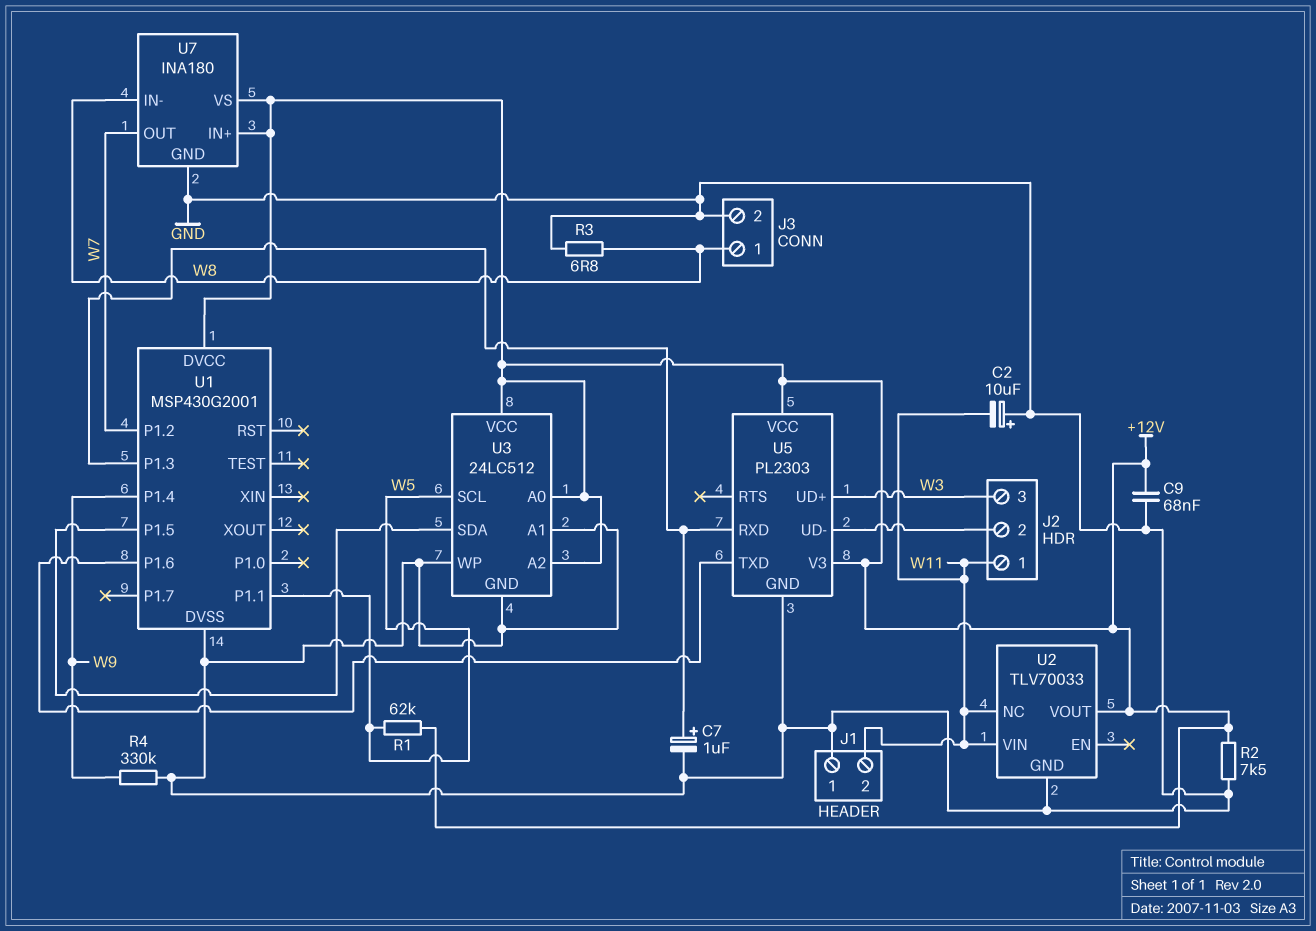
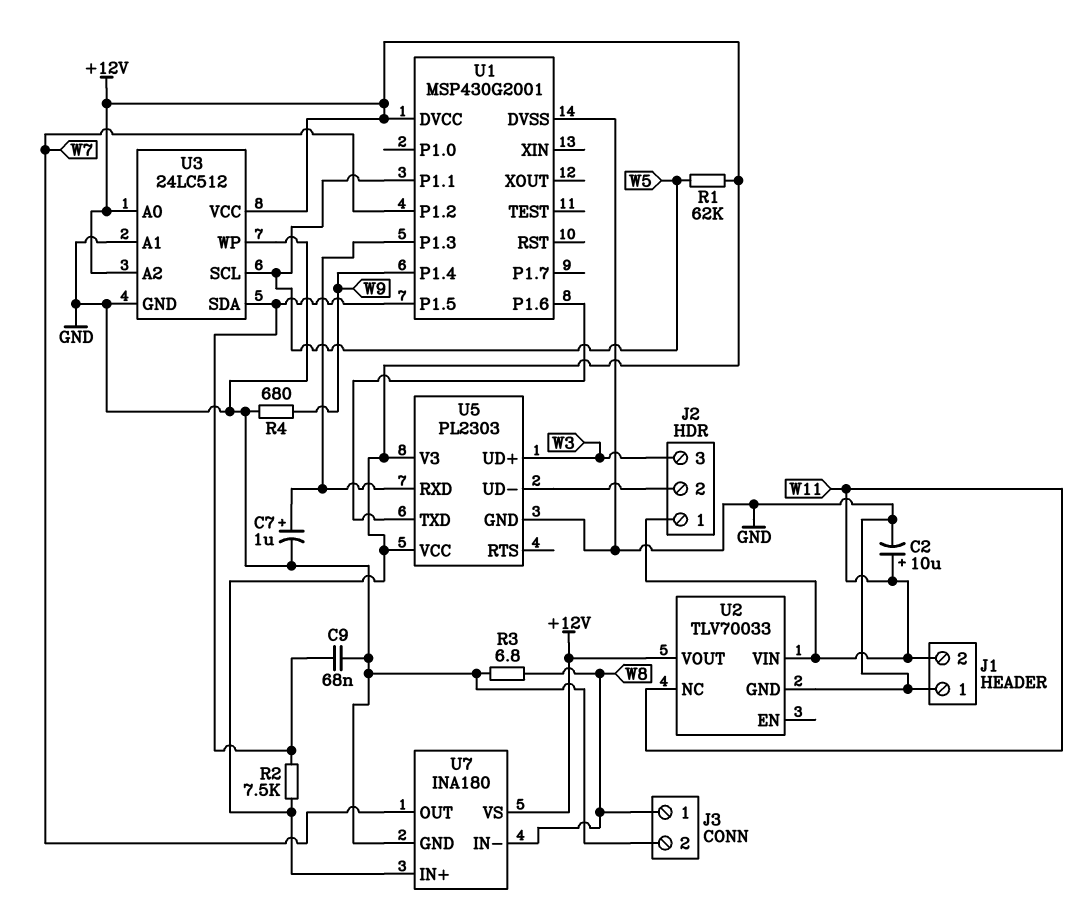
C2: 10uF (plus GND, minus W11) -> 10uF (plus W11, minus GND)
C9: 68nF (+12V, GND) -> 68nF (GND, U1/P1.5)
R2: 7.5k (+12V, GND) -> 7.5k (+12V, U1/P1.5)
R4: 330k (GND, W9) -> 680 (GND, W9)

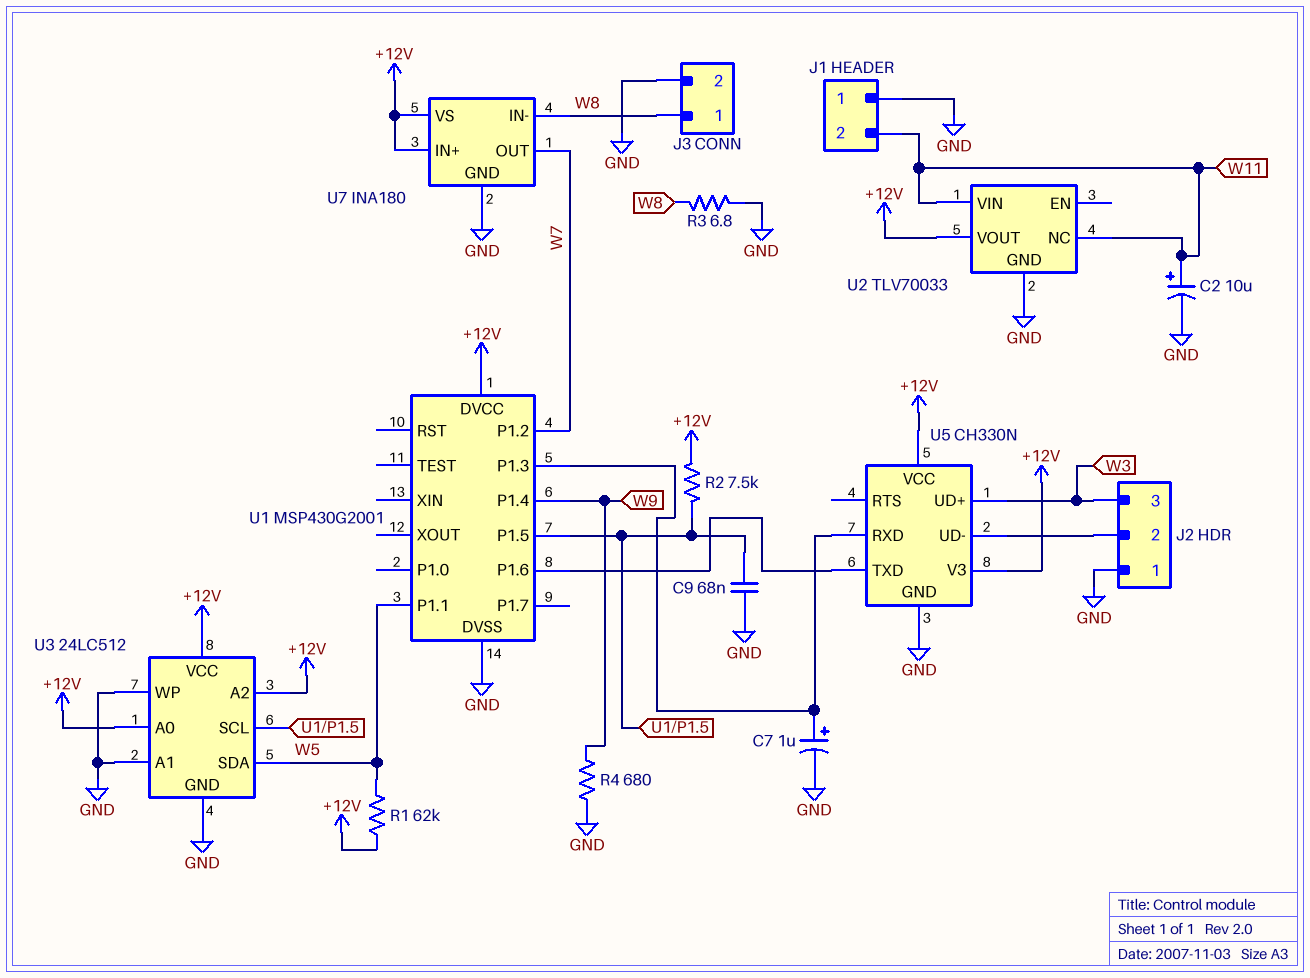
J2 pin 1: W11 -> GND
U3 pin SCL: W5 -> U1/P1.5
U3 pin SDA: U1/P1.5 -> W5
U5: PL2303 -> CH330N

